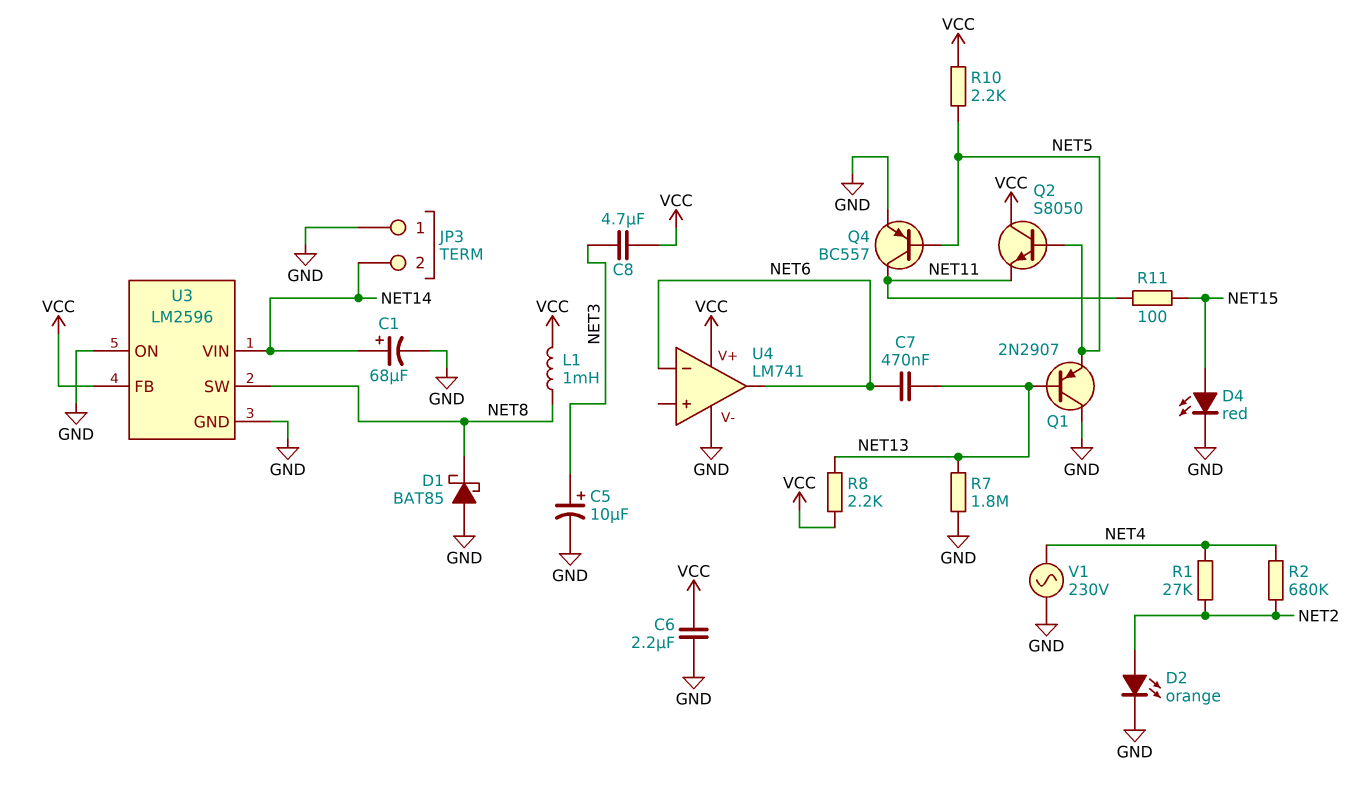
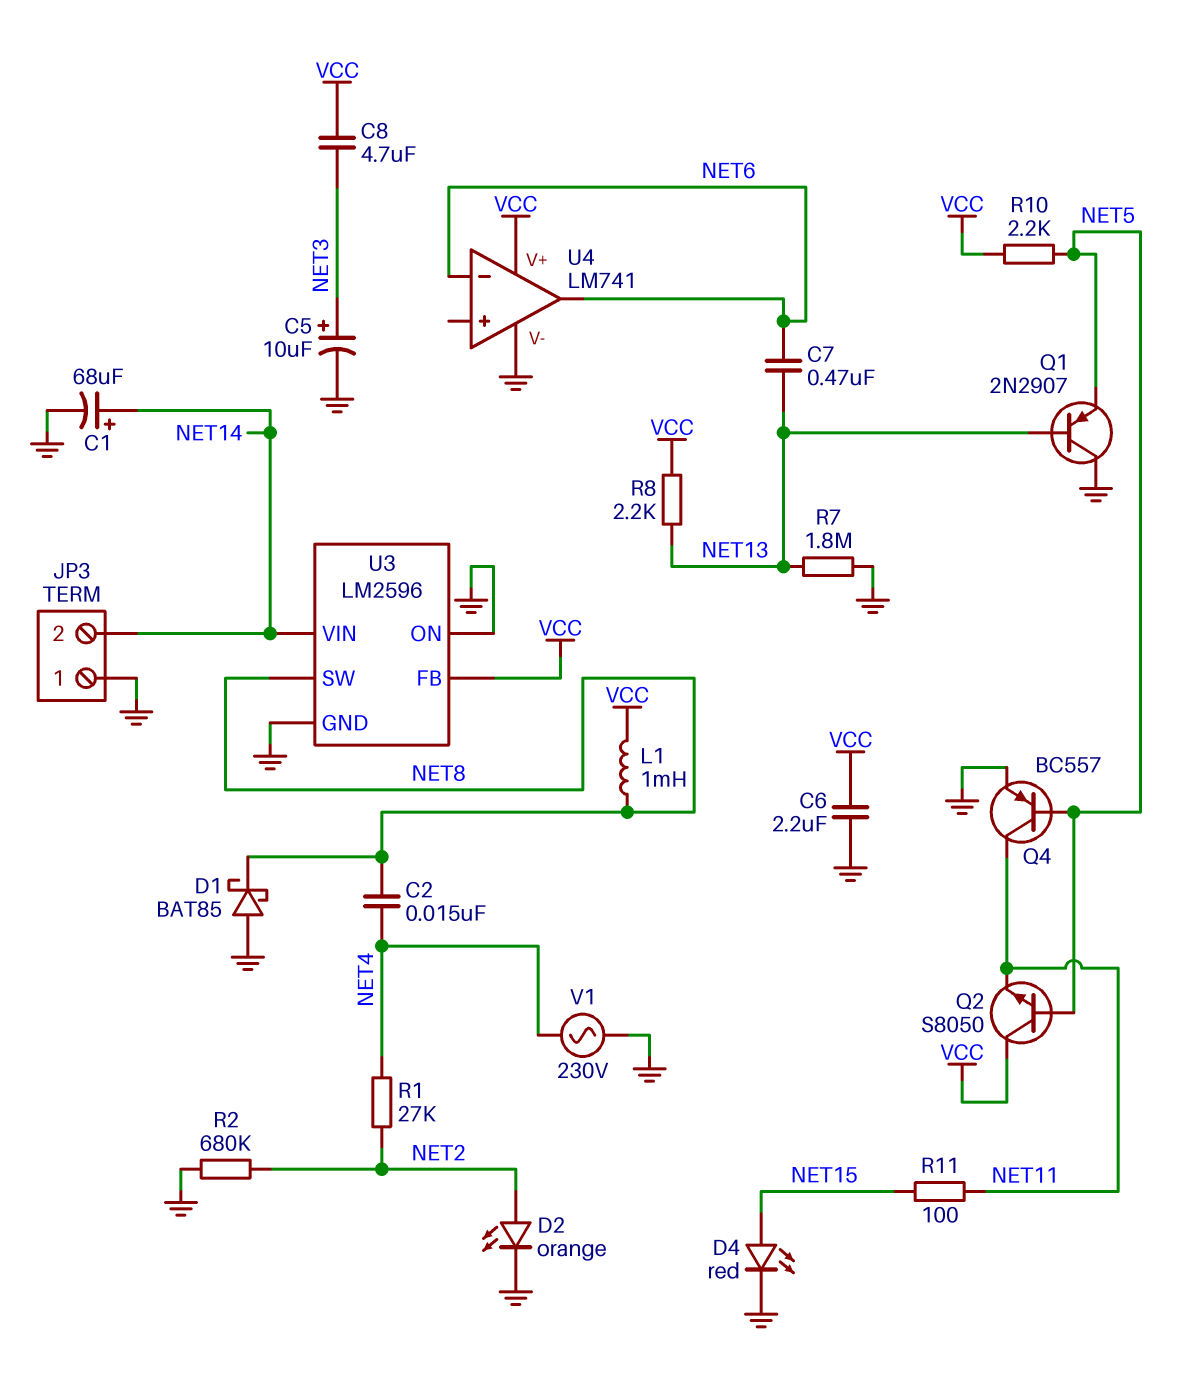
C2: none -> 15nF (NET4, NET8)
R2: 680k (NET2, NET4) -> 680k (GND, NET2)

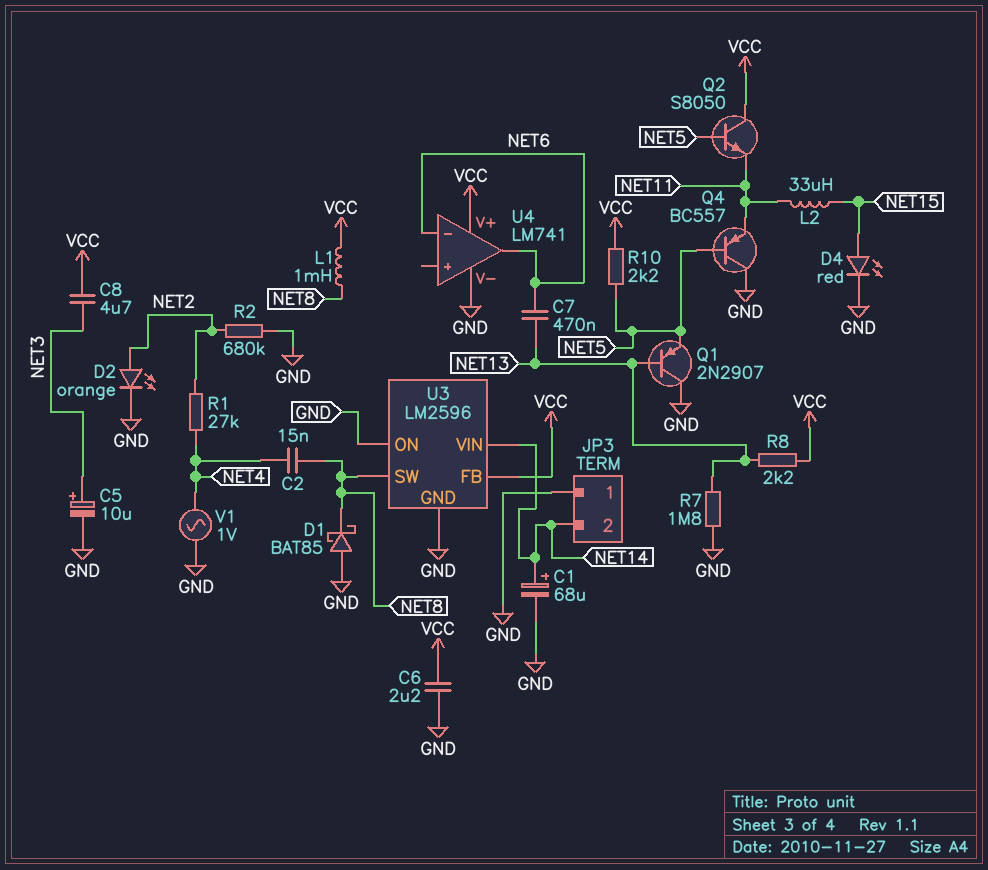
L2: none -> 33uH (NET11, NET15)
Q4: PNP BC557 (B NET5, C NET11, E GND) -> PNP BC557 (B NET5, C GND, E NET11)
R11: 100 (NET11, NET15) -> none
V1: AC 230V (GND, NET4) -> AC 1V (GND, NET4)

